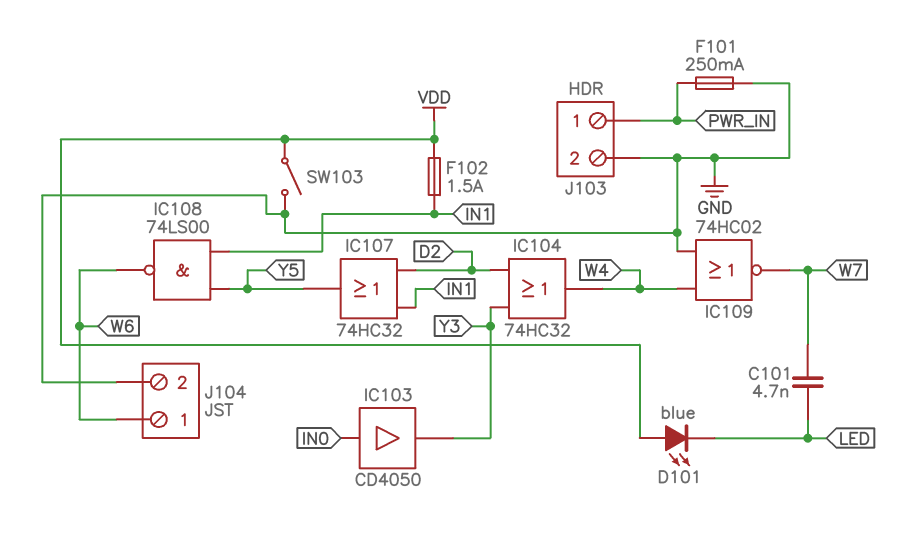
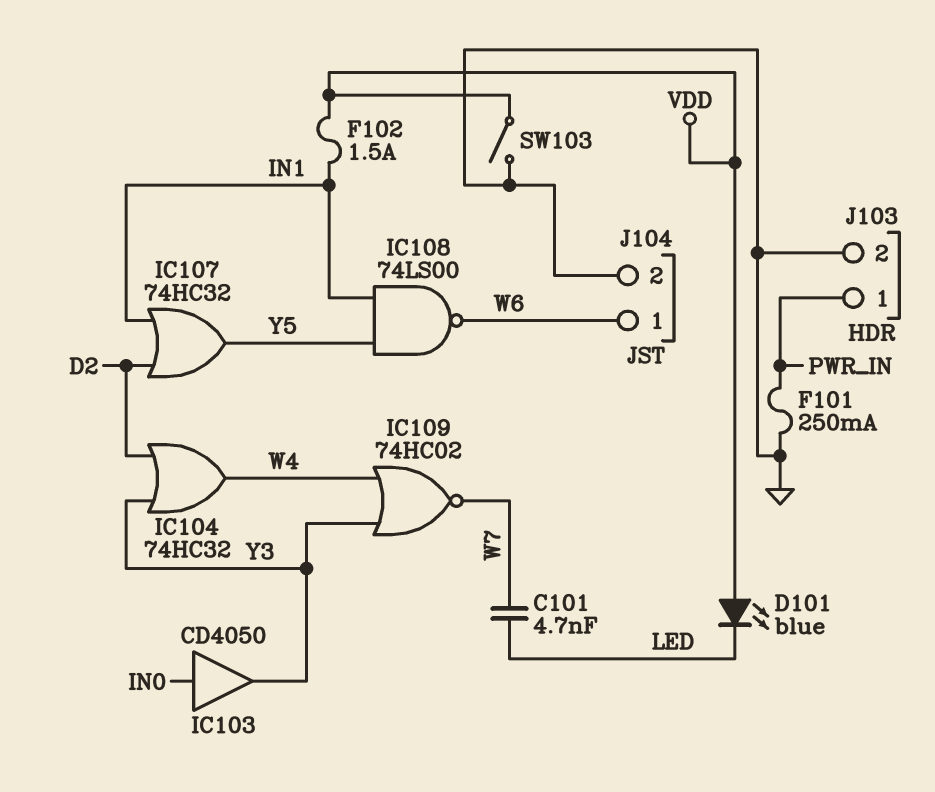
IC109: NOR 74HC02 (in GND, in W4, out W7) -> NOR 74HC02 (in W4, in Y3, out W7)

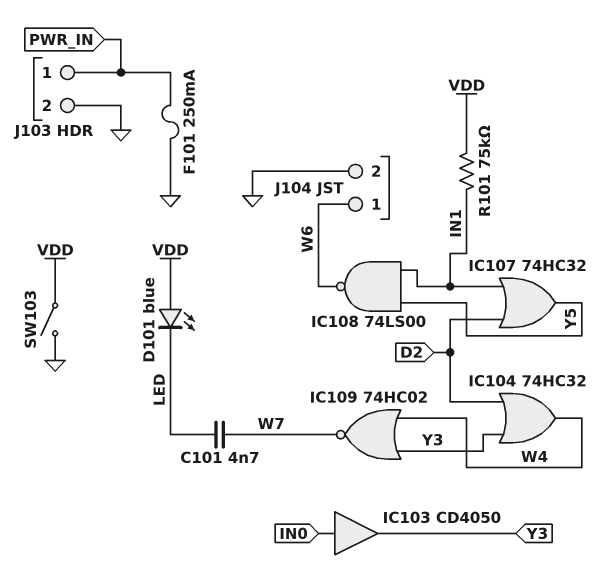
F102: 1.5A (IN1, VDD) -> none
R101: none -> 75k (IN1, VDD)

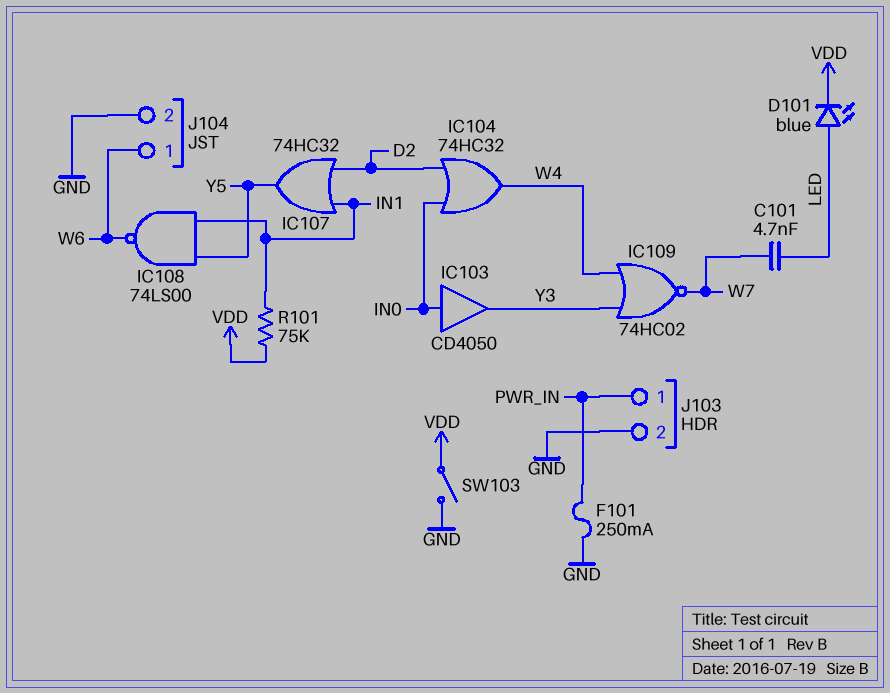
D101: LED blue (A VDD, K LED) -> LED blue (A LED, K VDD)
IC104: OR 74HC32 (in D2, in Y3, out W4) -> OR 74HC32 (in D2, in IN0, out W4)

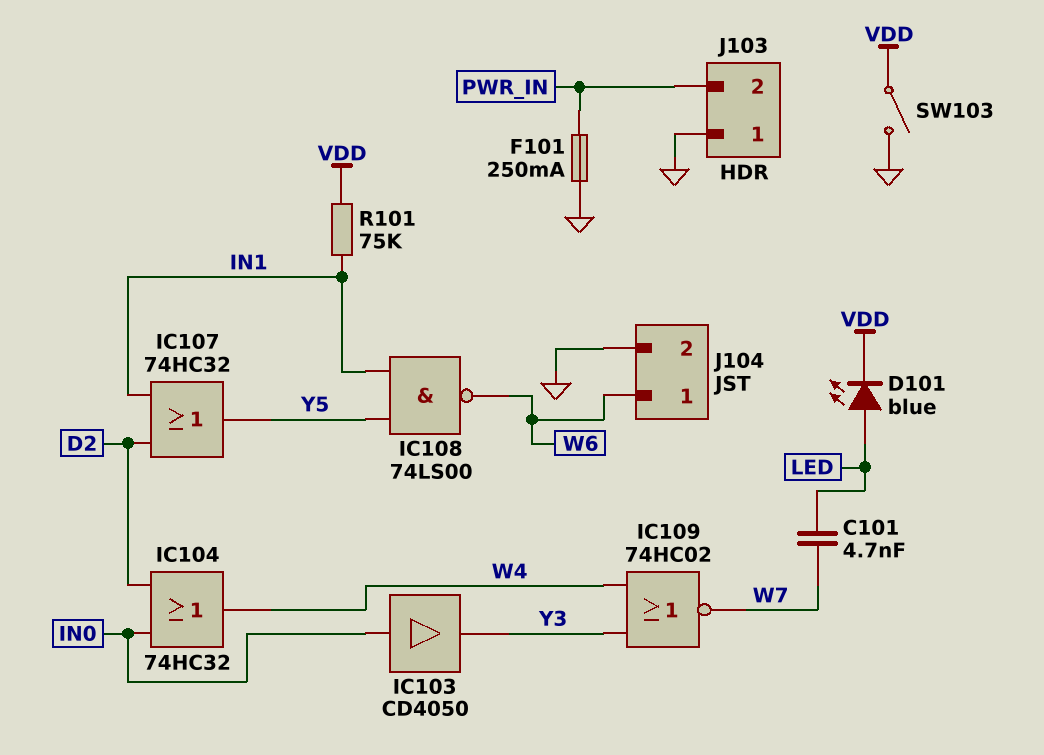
J103 pin 1: PWR_IN -> GND
J103 pin 2: GND -> PWR_IN

